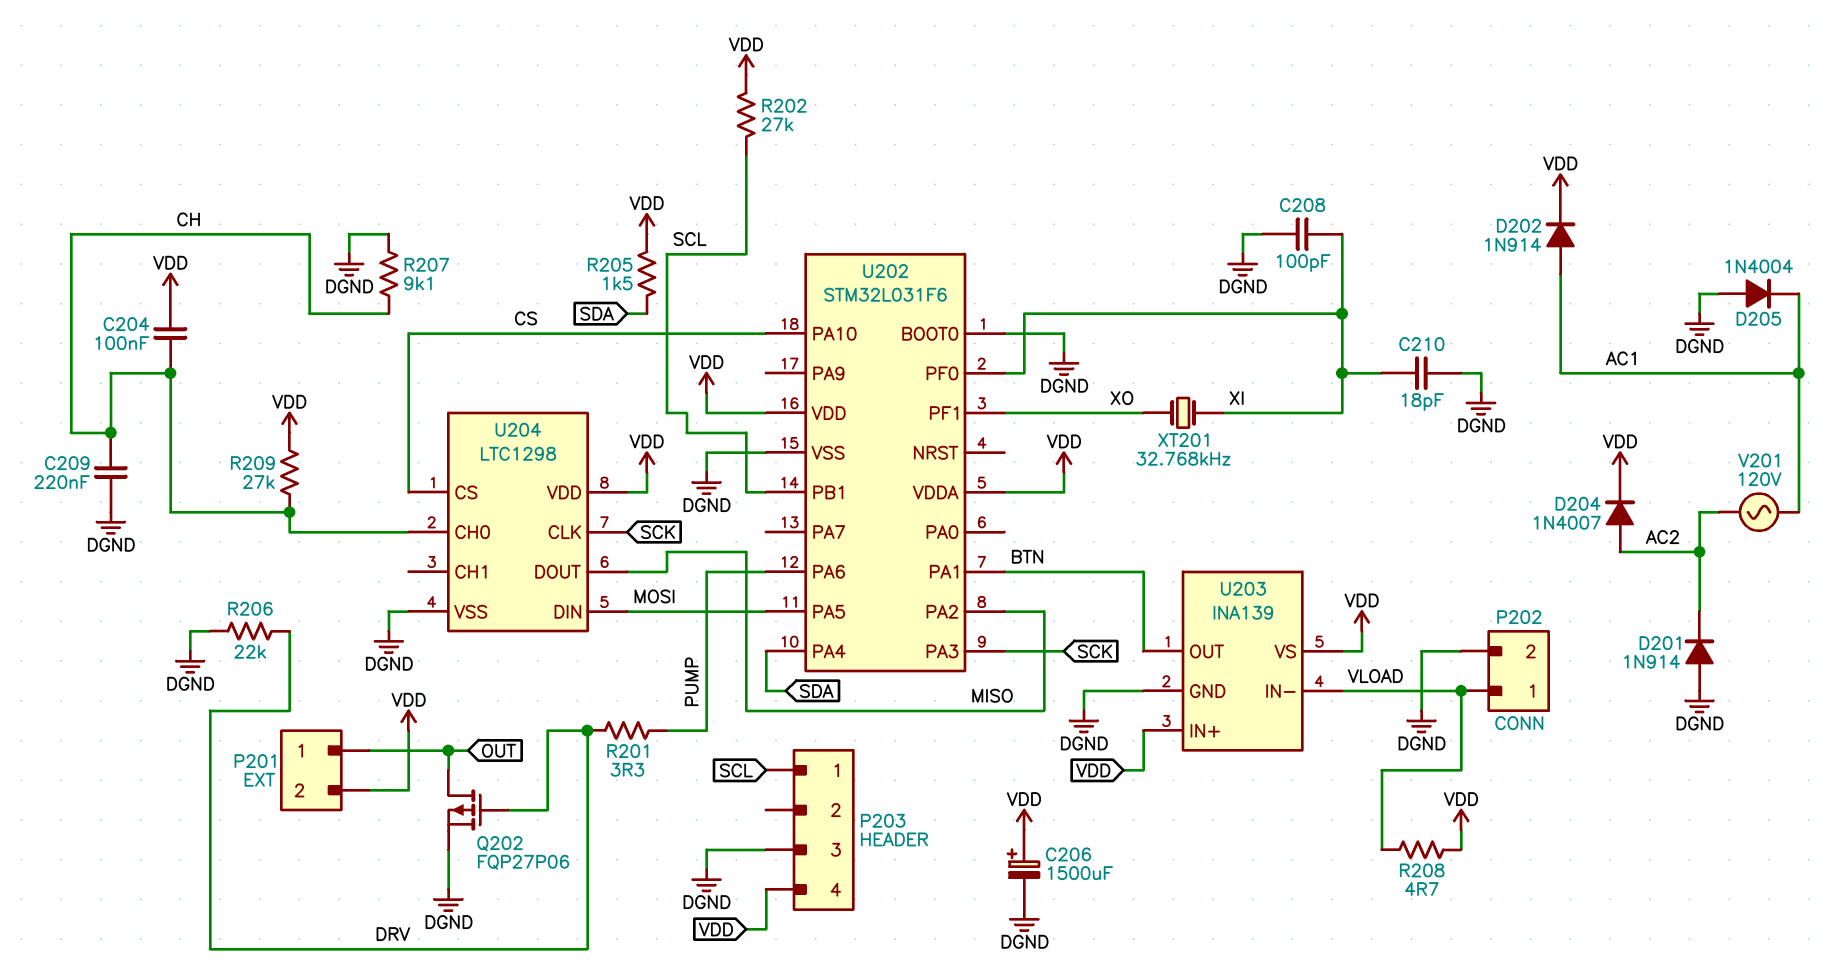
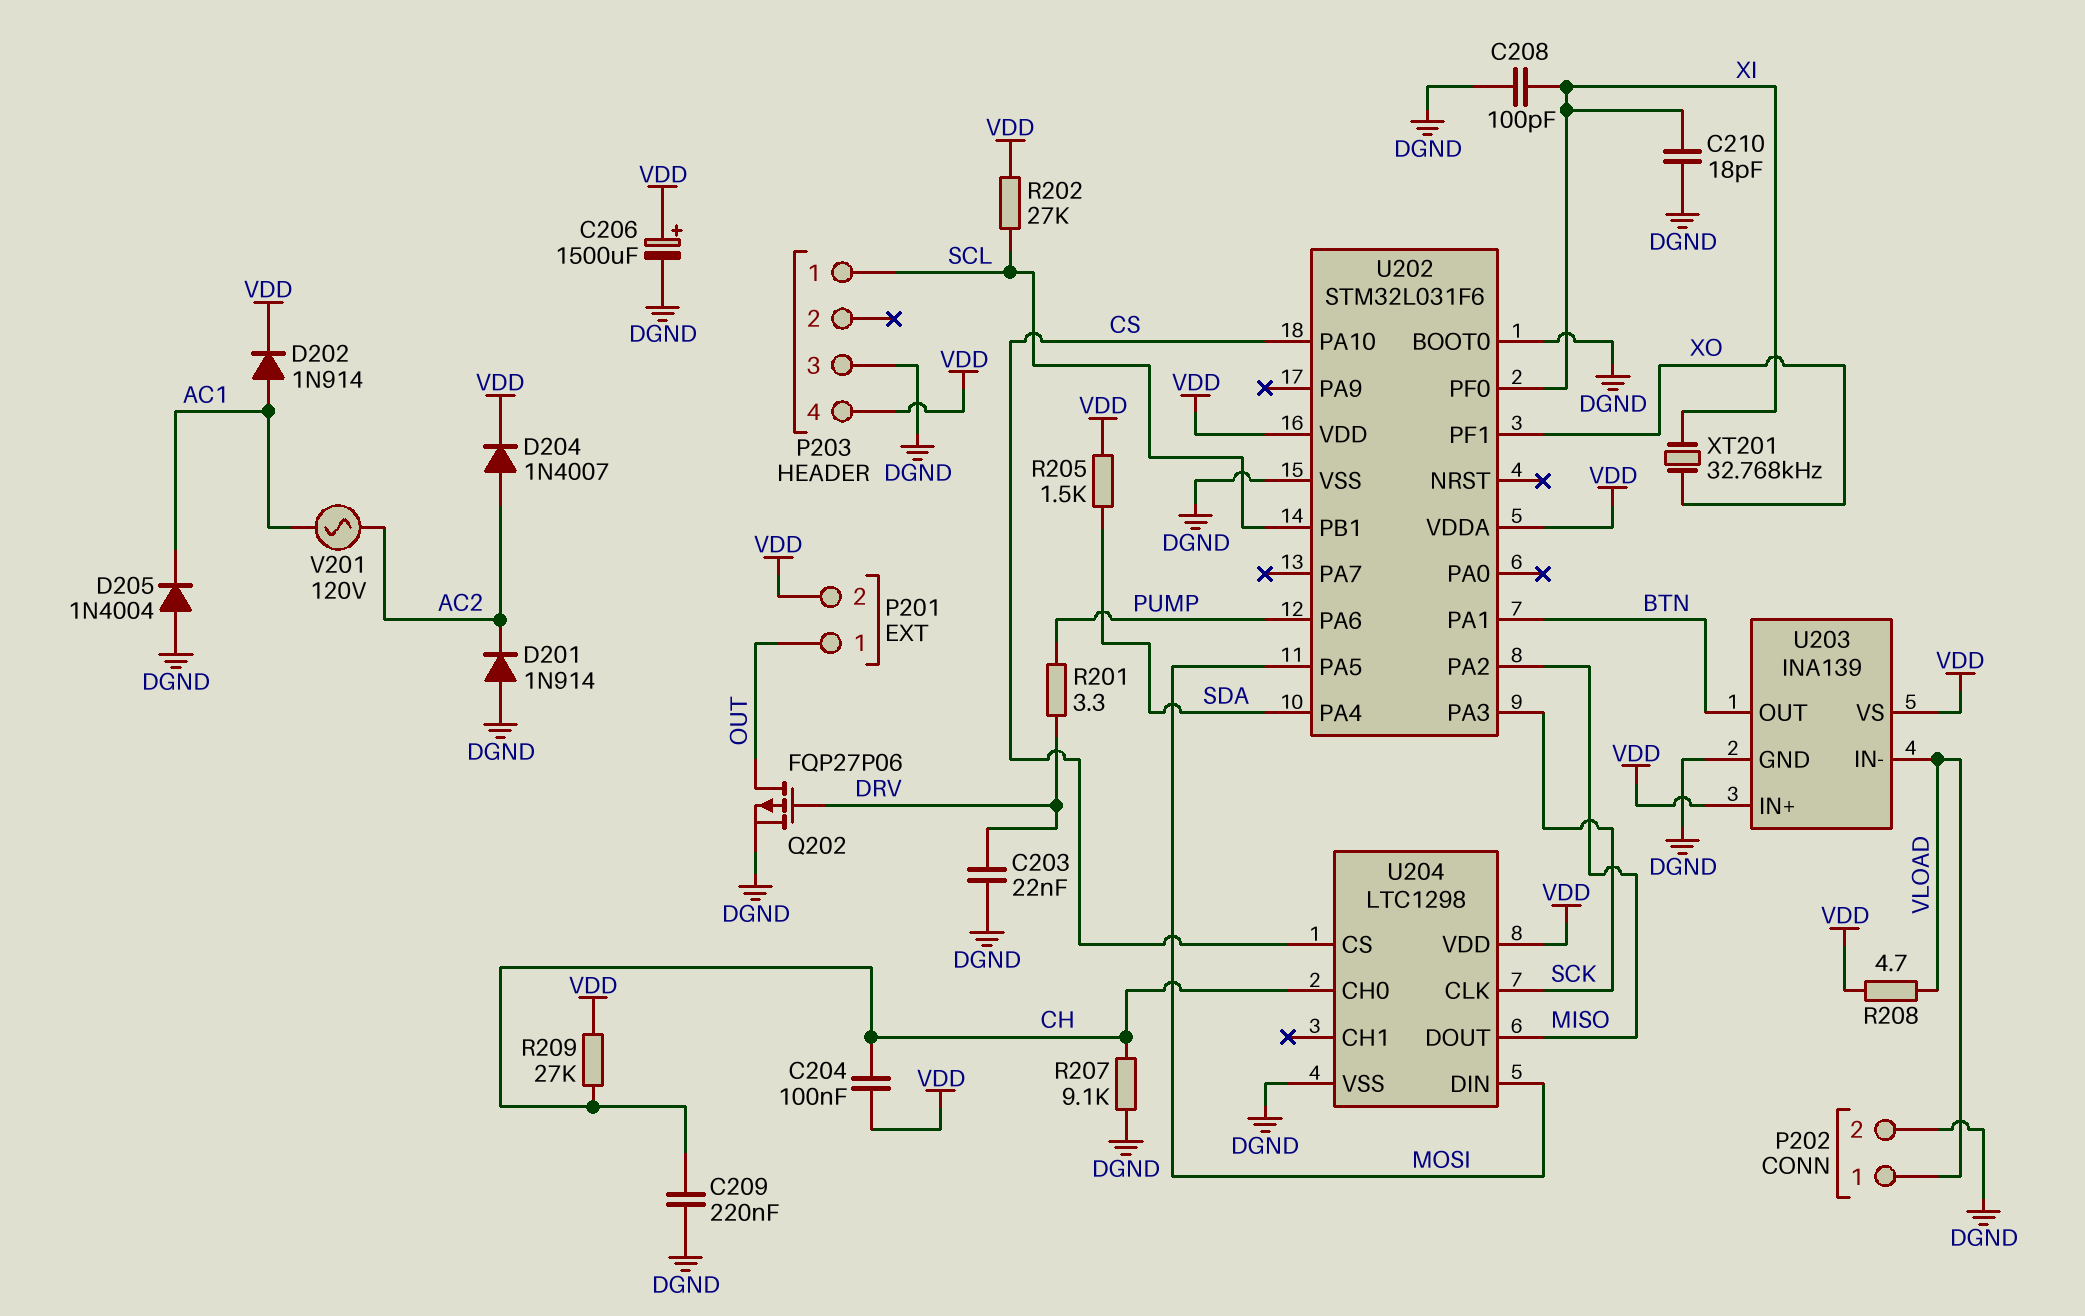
C203: none -> 22nF (DGND, DRV)
R206: 22k (DGND, DRV) -> none

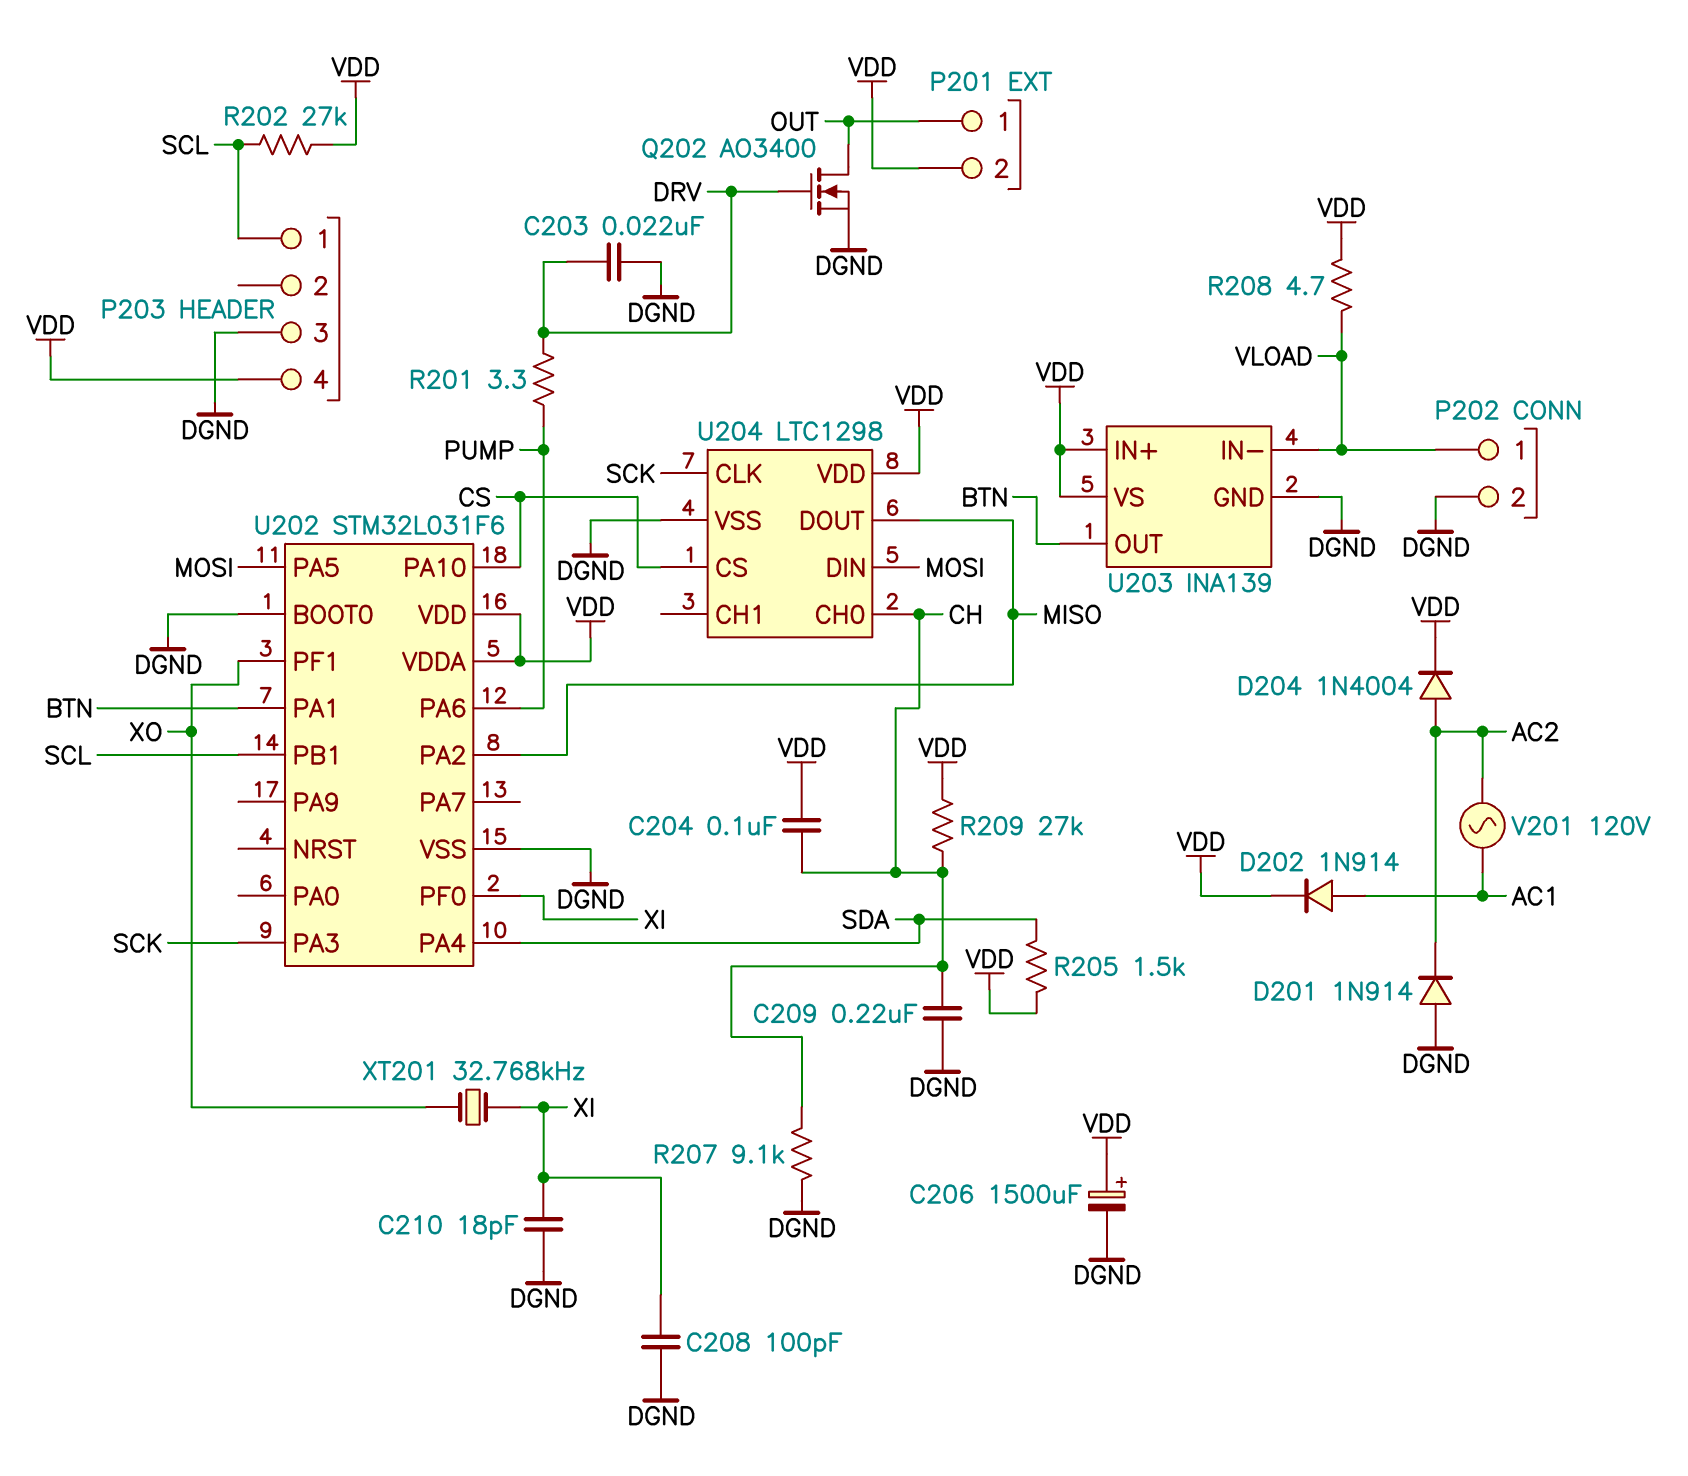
D204: diode 1N4007 (A AC2, K VDD) -> diode 1N4004 (A AC2, K VDD)
D205: diode 1N4004 (A DGND, K AC1) -> none
Q202: PMOS FQP27P06 (G DRV, D OUT, S DGND) -> NMOS AO3400 (G DRV, D OUT, S DGND)

